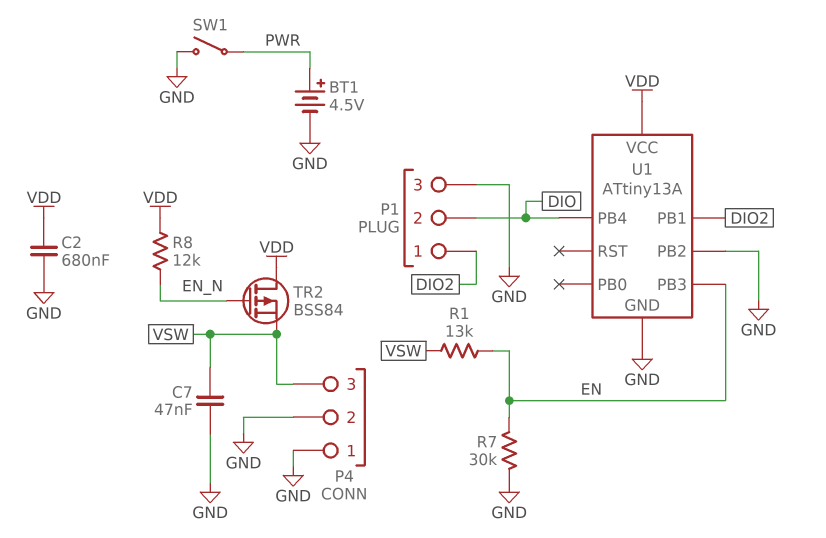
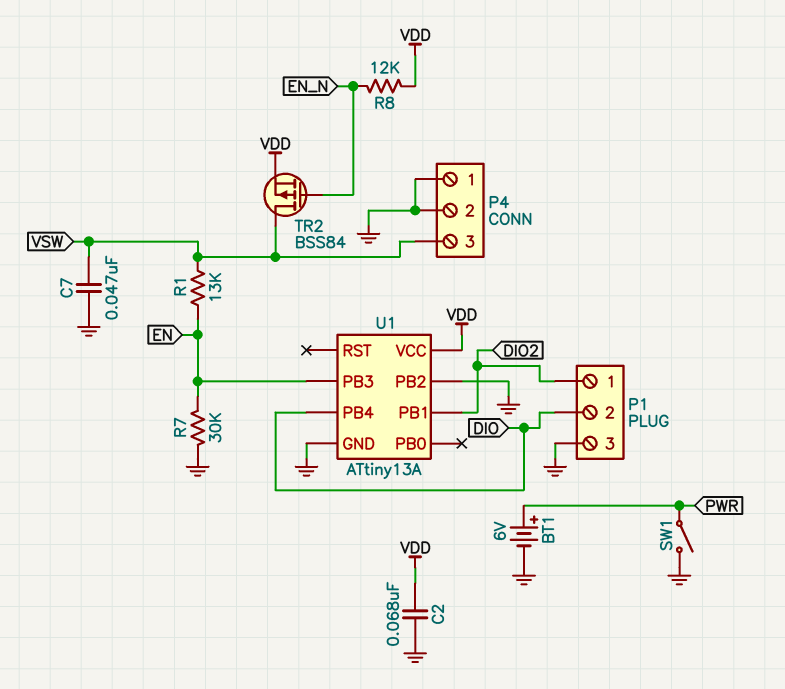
BT1: 4.5V (plus PWR, minus GND) -> 6V (plus PWR, minus GND)
C2: 680nF (GND, VDD) -> 68nF (GND, VDD)
TR2: PMOS BSS84 (G EN_N, D VDD, S VSW) -> PMOS BSS84 (G EN_N, D VSW, S VDD)

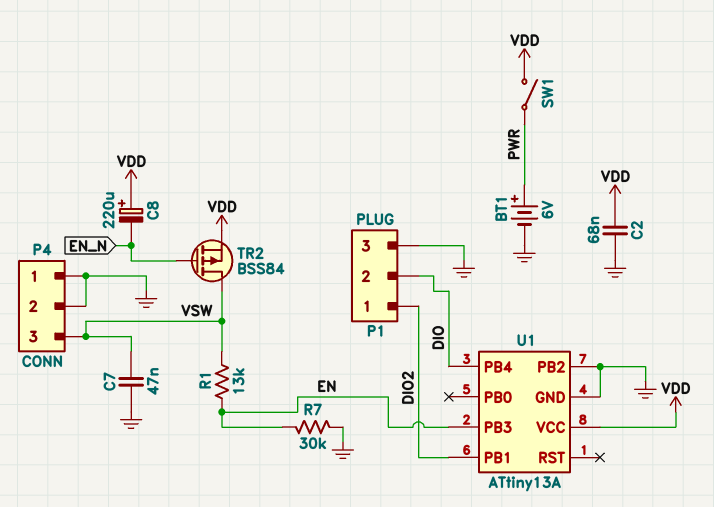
C8: none -> 220uF (plus VDD, minus EN_N)
R8: 12k (EN_N, VDD) -> none
SW1: switch (GND, PWR) -> switch (PWR, VDD)

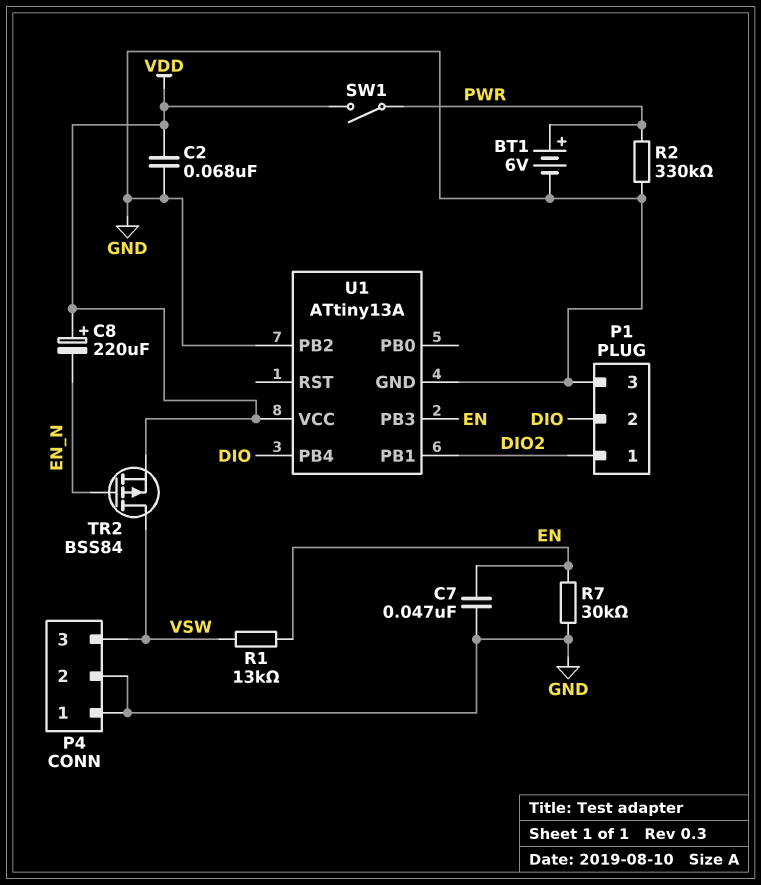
C7: 47nF (GND, VSW) -> 47nF (EN, GND)
R2: none -> 330k (GND, PWR)

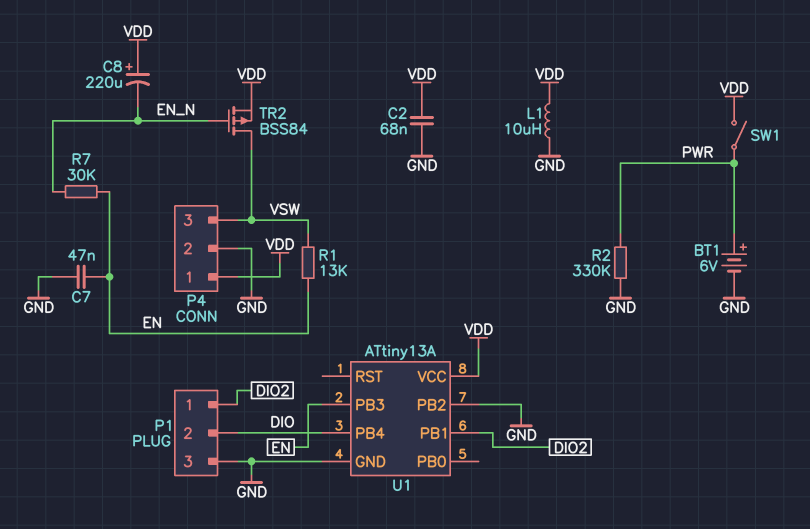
L1: none -> 10uH (GND, VDD)
P4 pin 1: GND -> VDD
R7: 30k (EN, GND) -> 30k (EN, EN_N)

